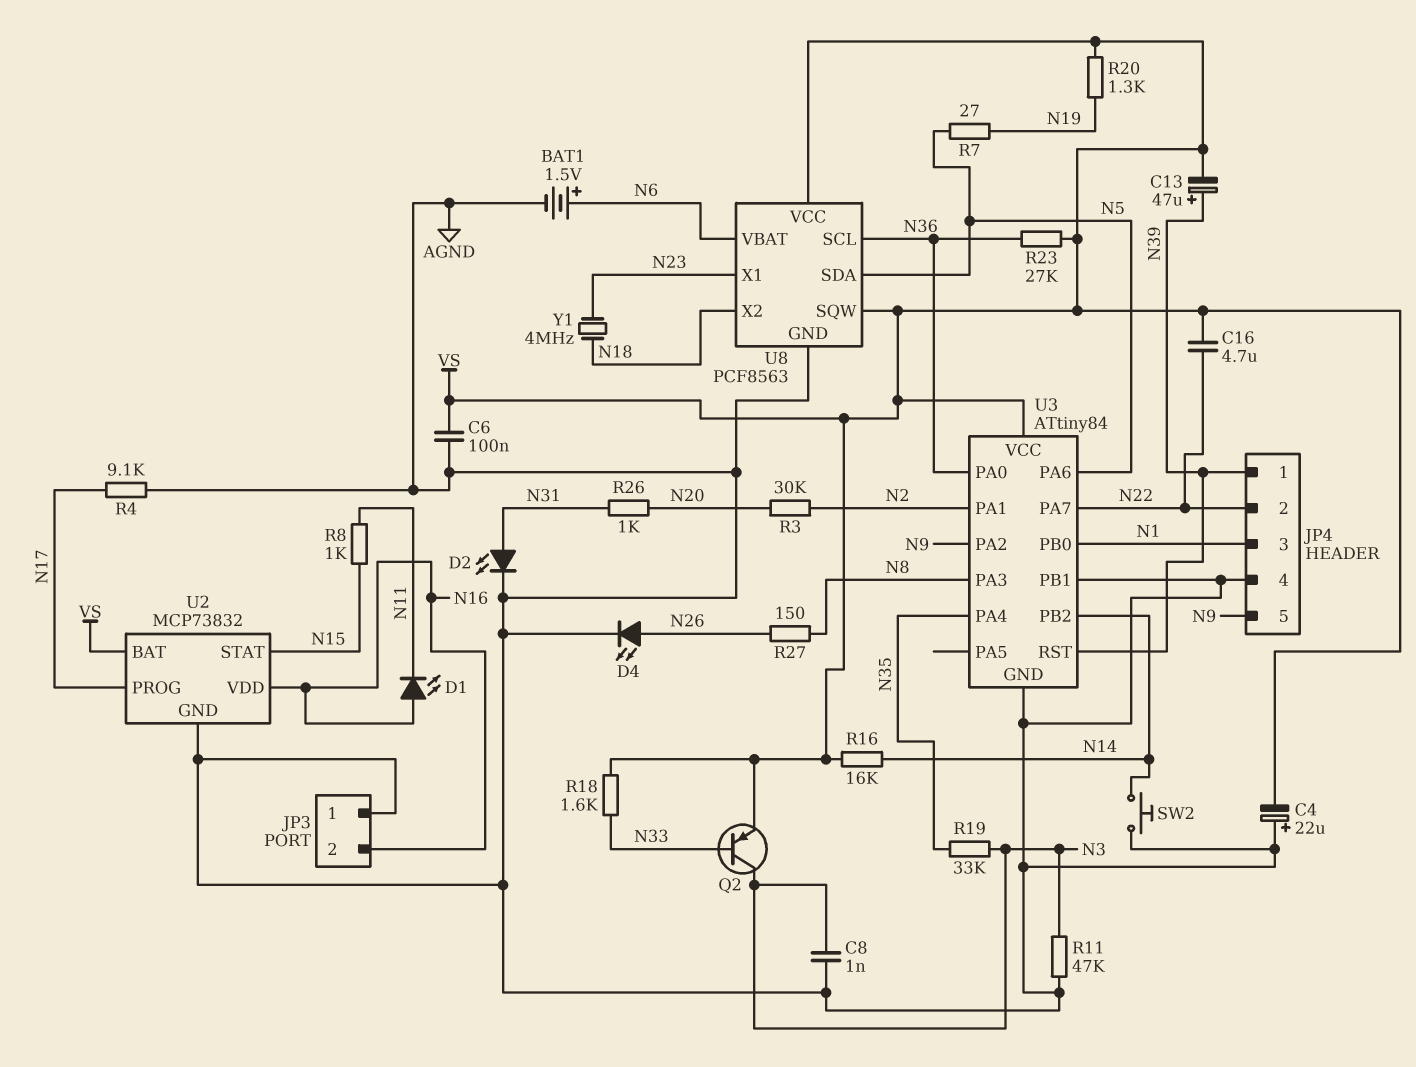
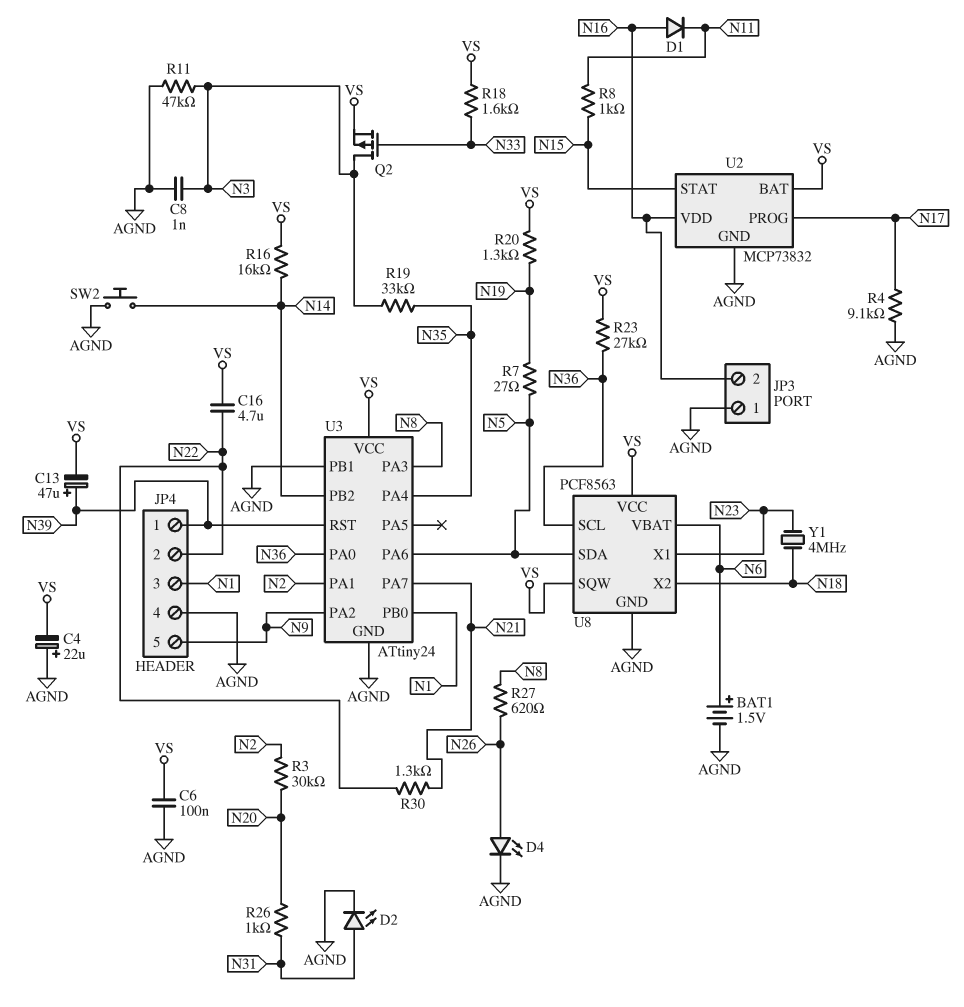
D1: LED (A N16, K N11) -> diode (A N16, K N11)
Q2: PNP (B N33, C N3, E VS) -> PMOS (G N33, D N3, S VS)
R27: 150 (N8, N26) -> 620 (N8, N26)
R30: none -> 1.3k (N21, N22)
U3: ATtiny84 -> ATtiny24
U3 pin PA7: N22 -> N21

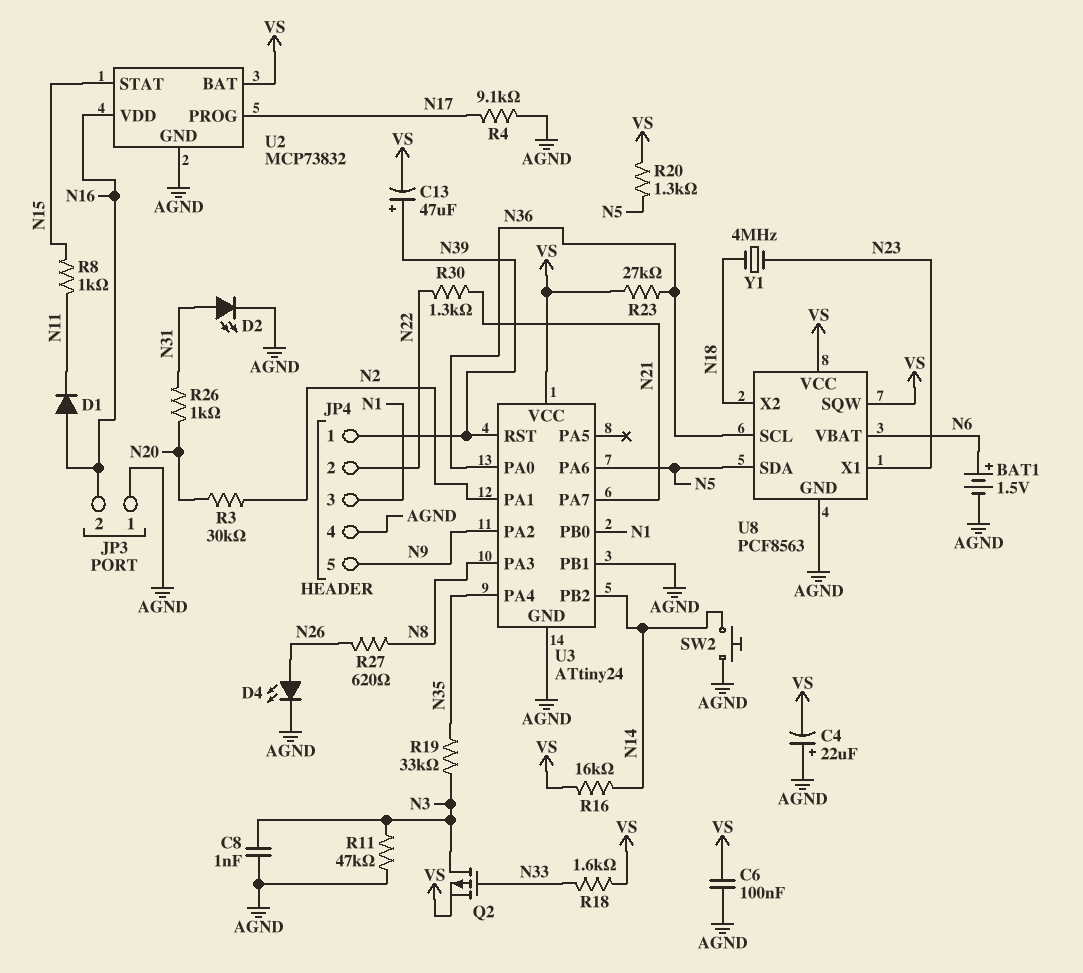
C16: 4.7uF (N22, VS) -> none
R7: 27 (N5, N19) -> none
R20: 1.3k (N19, VS) -> 1.3k (N5, VS)

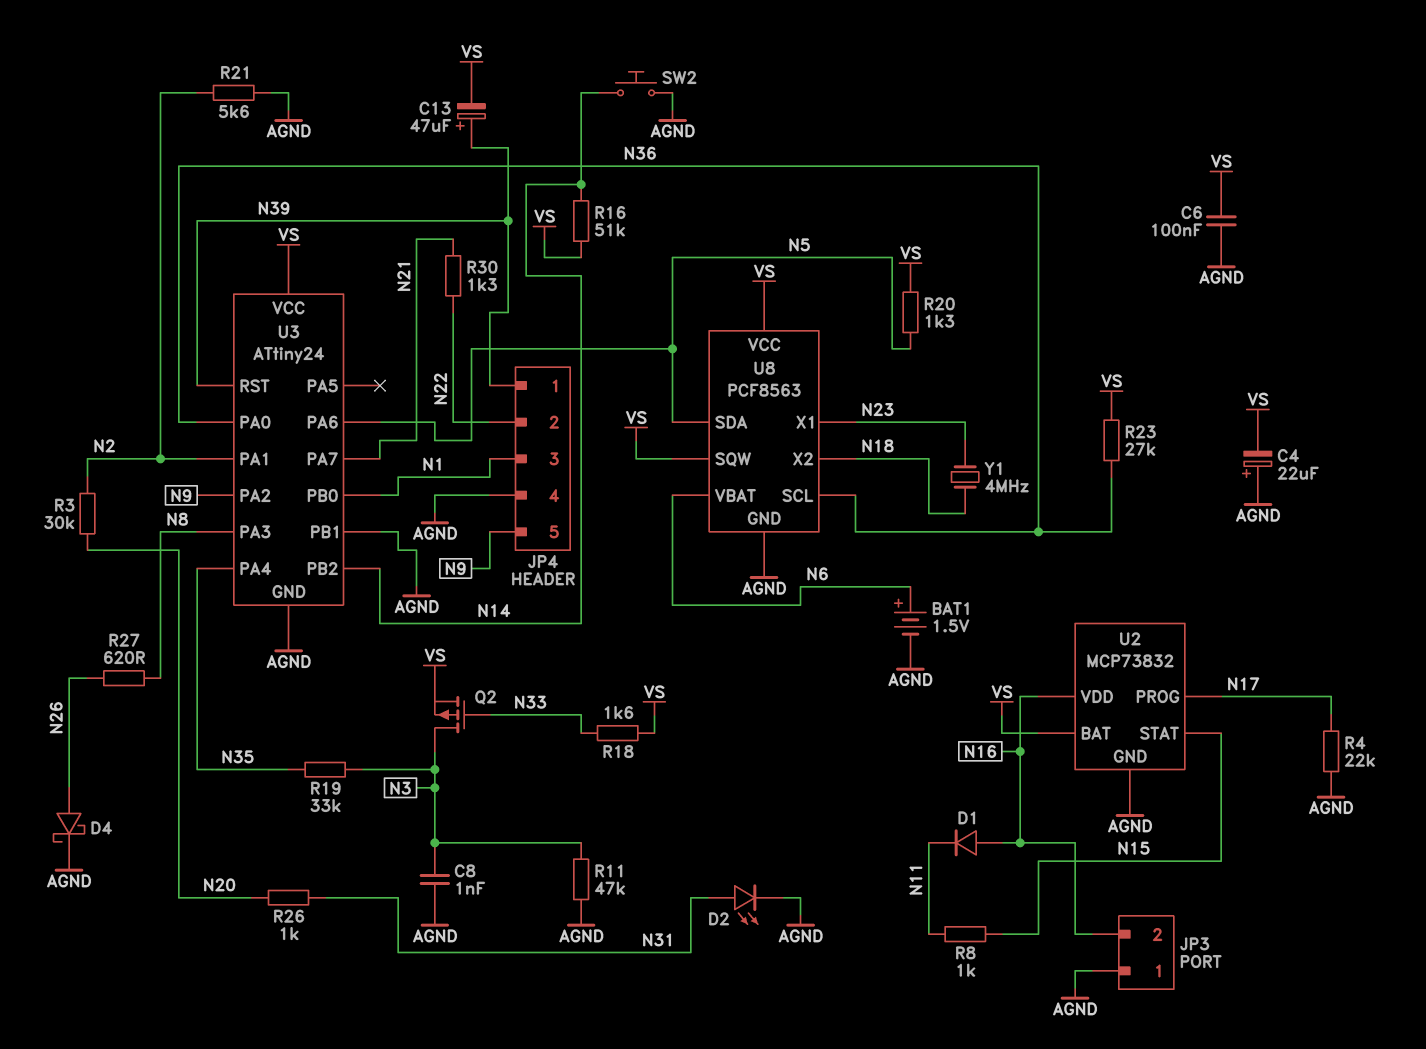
D4: LED (A N26, K AGND) -> schottky (A N26, K AGND)
R4: 9.1k (AGND, N17) -> 22k (AGND, N17)
R16: 16k (N14, VS) -> 51k (N14, VS)
R21: none -> 5.6k (AGND, N2)

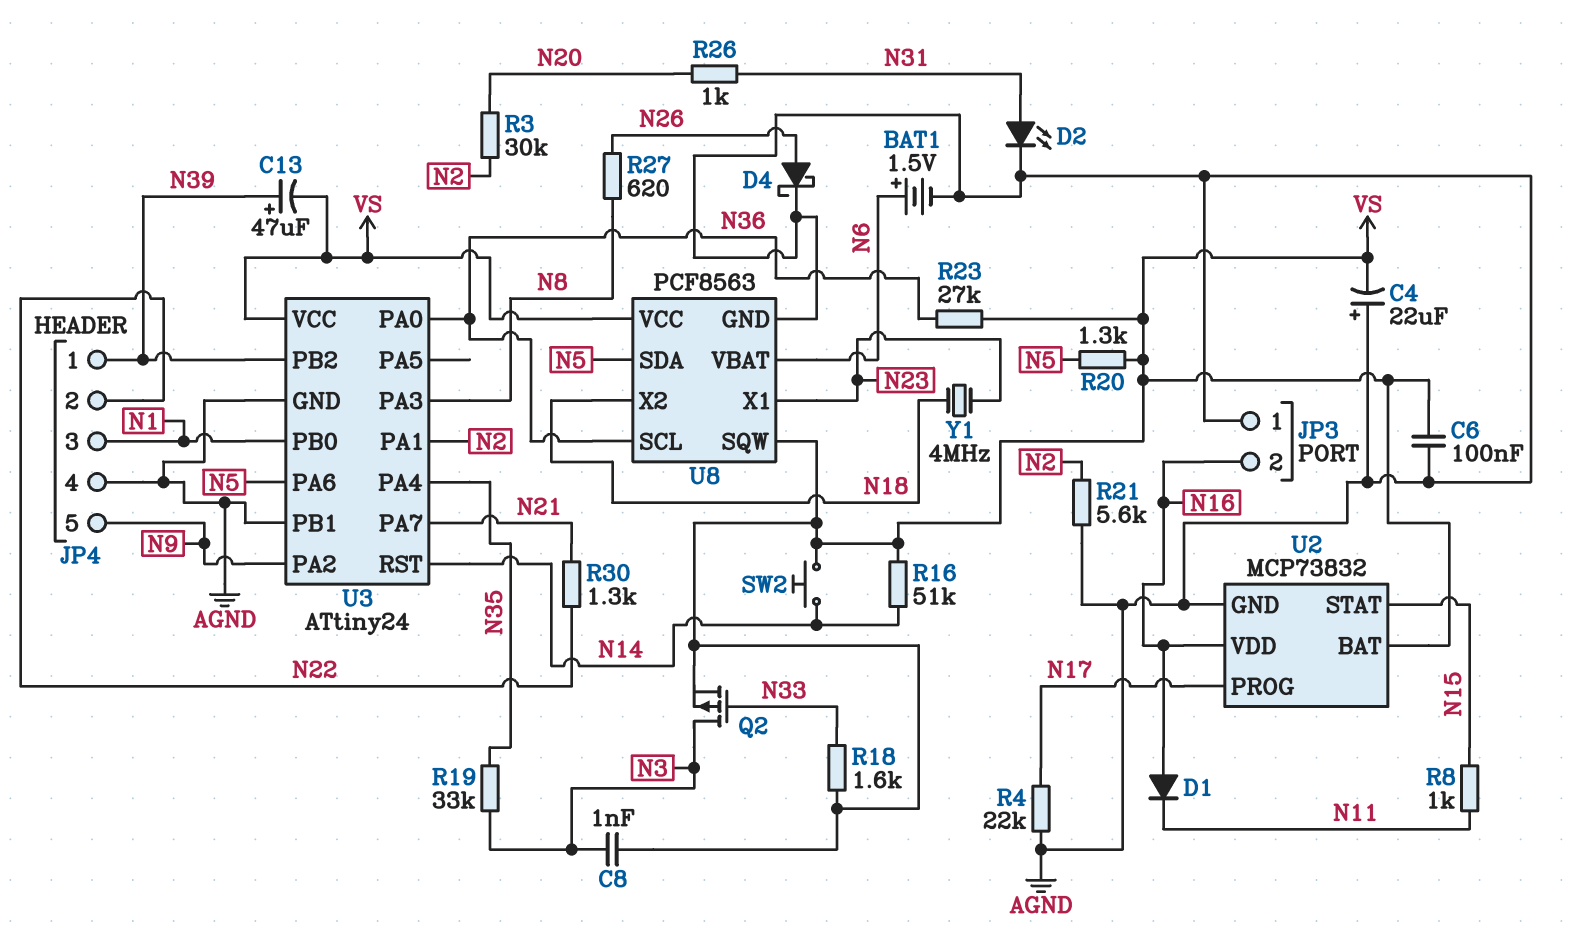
C8: 1nF (AGND, N3) -> 1nF (N3, VS)
R11: 47k (AGND, N3) -> none
SW2: button (AGND, N14) -> button (N14, VS)
U3 pin PB2: N14 -> N39
U3 pin RST: N39 -> N14

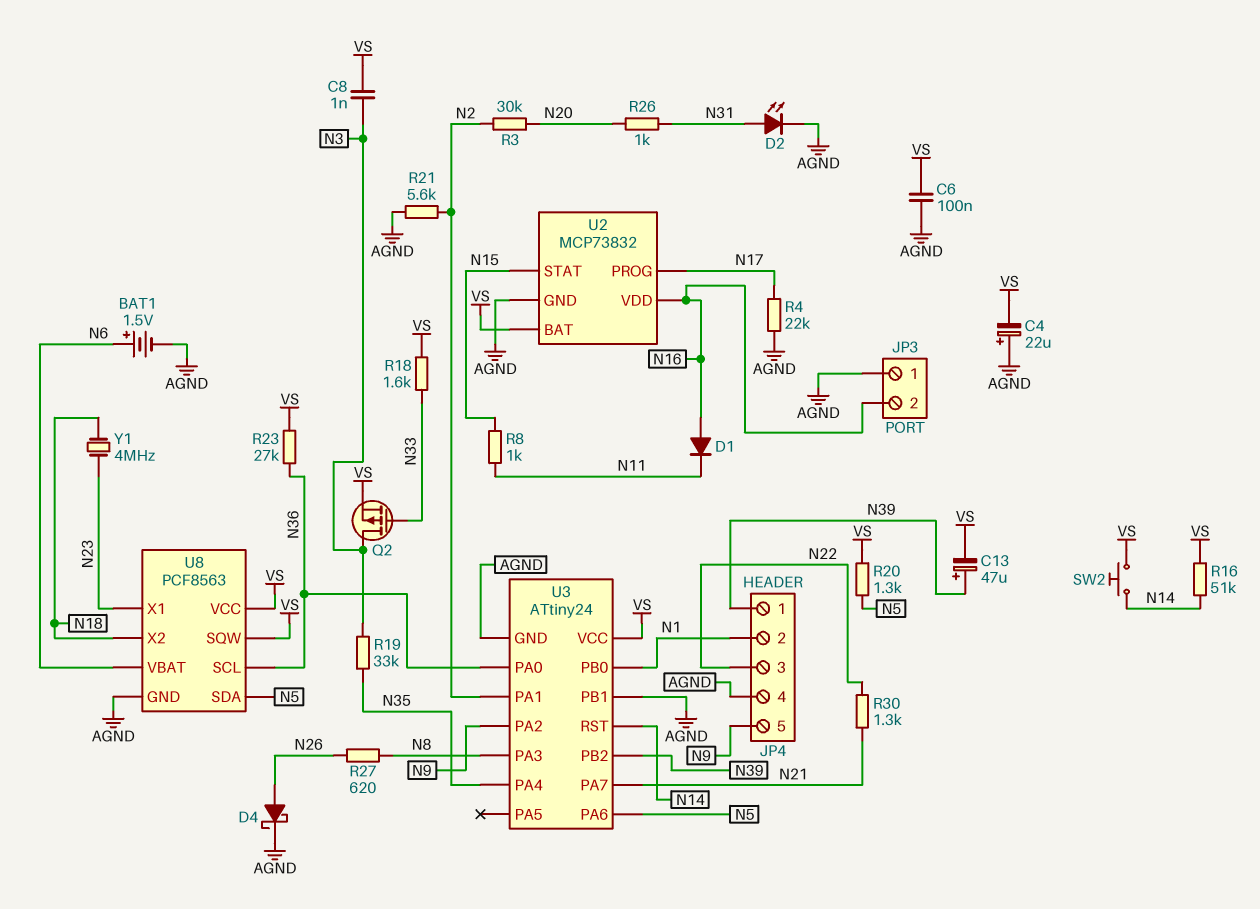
JP4 pin 2: N22 -> N1
JP4 pin 3: N1 -> N22

